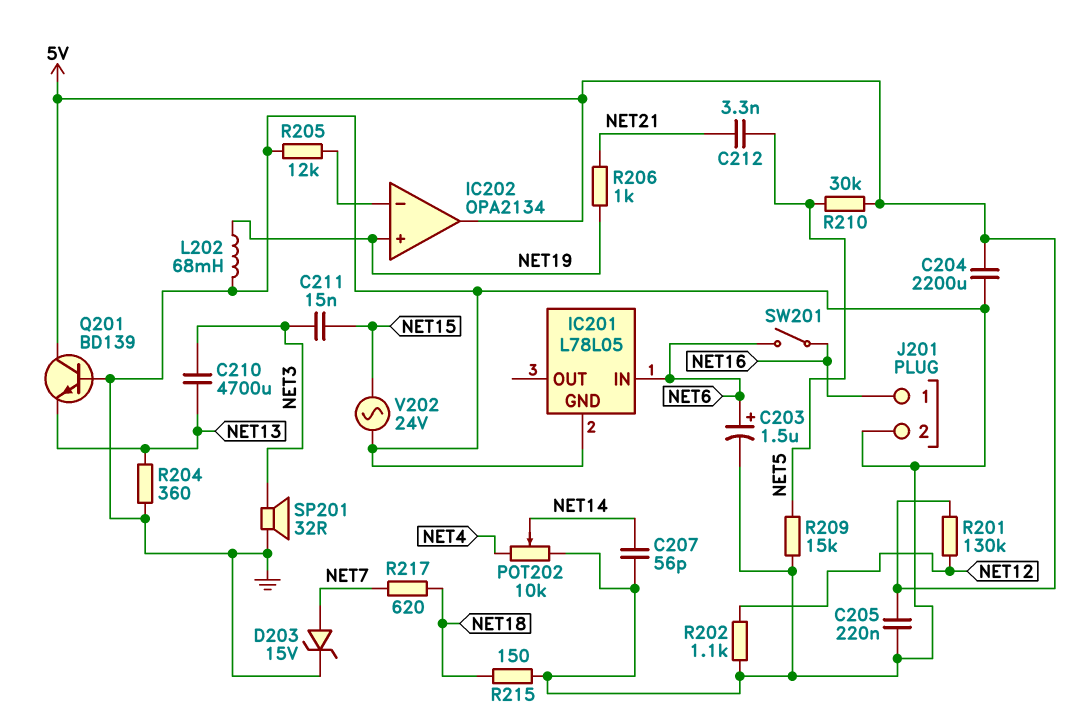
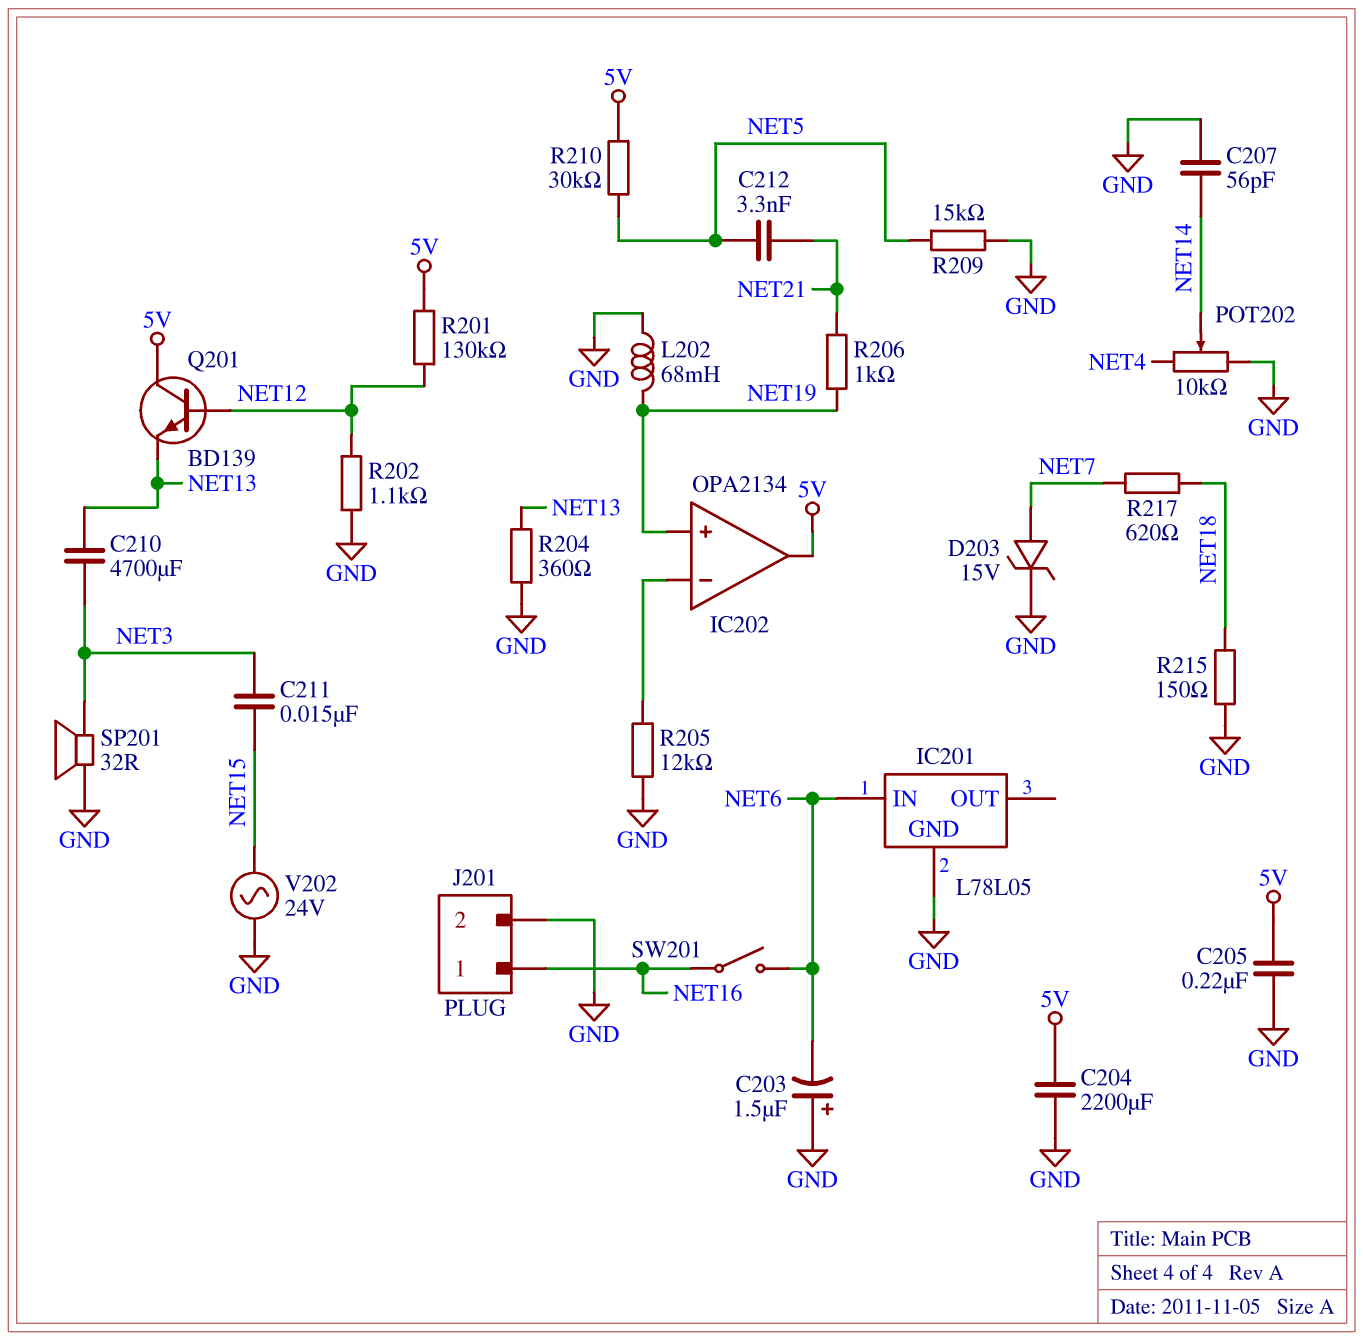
C203: 1.5uF (plus NET6, minus GND) -> 1.5uF (plus GND, minus NET6)
Q201: NPN BD139 (B GND, C 5V, E NET13) -> NPN BD139 (B NET12, C 5V, E NET13)

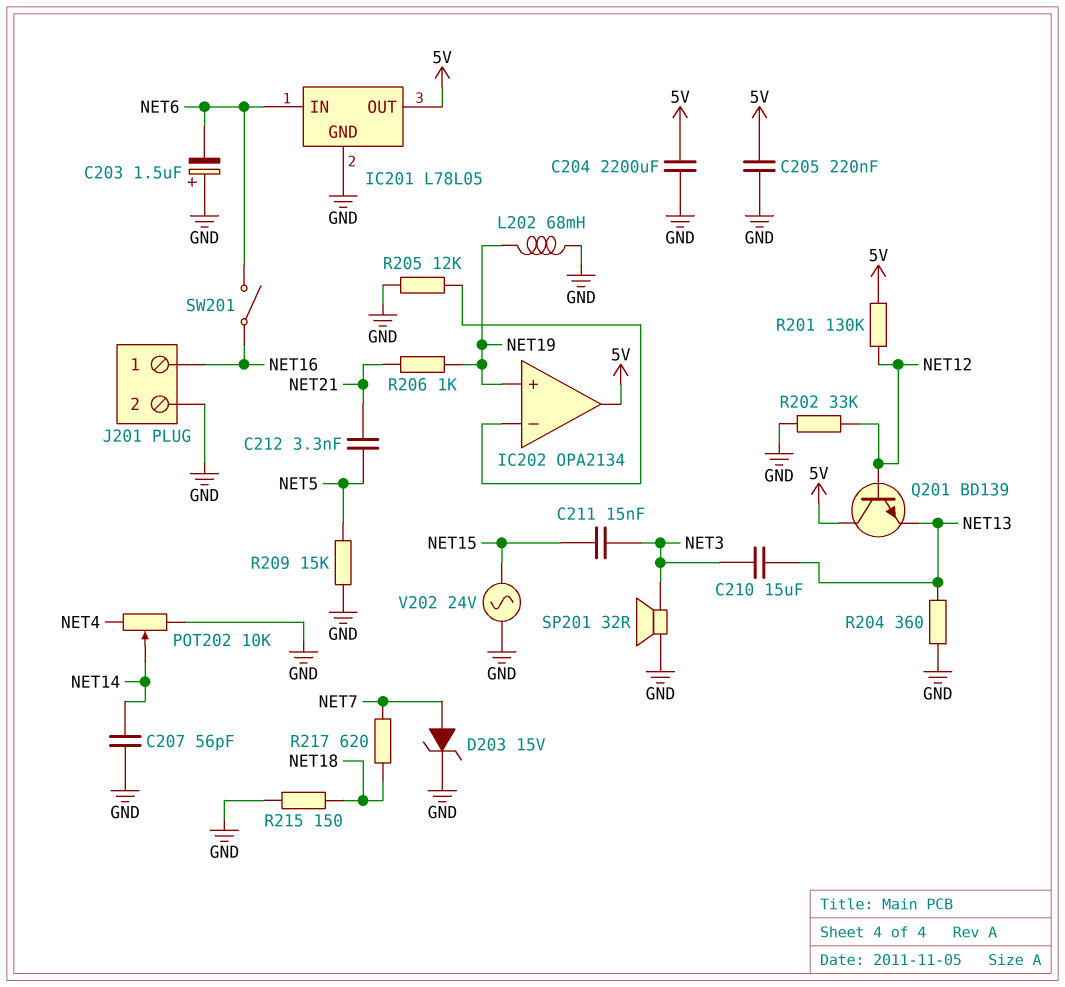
C210: 4700uF (NET3, NET13) -> 15uF (NET3, NET13)
IC201 pin OUT: none -> 5V
R202: 1.1k (GND, NET12) -> 33k (GND, NET12)
R210: 30k (5V, NET5) -> none

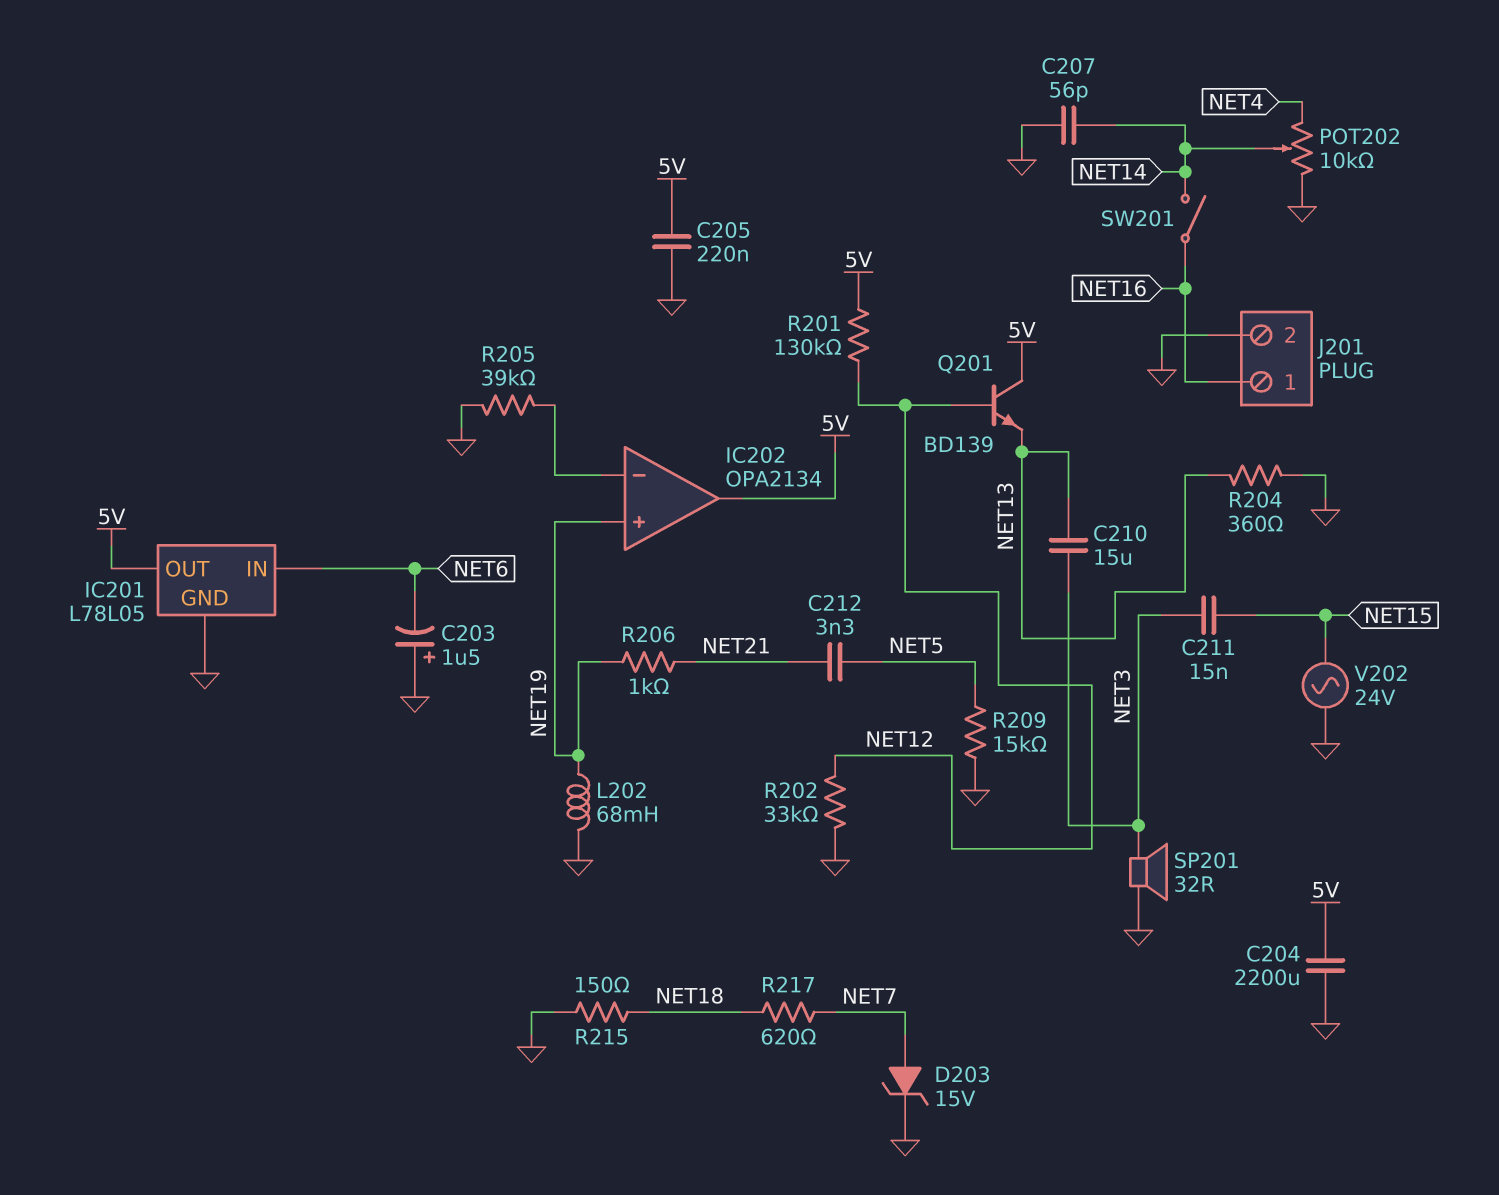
R205: 12k (GND, IC202/in-) -> 39k (GND, IC202/in-)
SW201: switch (NET6, NET16) -> switch (NET14, NET16)

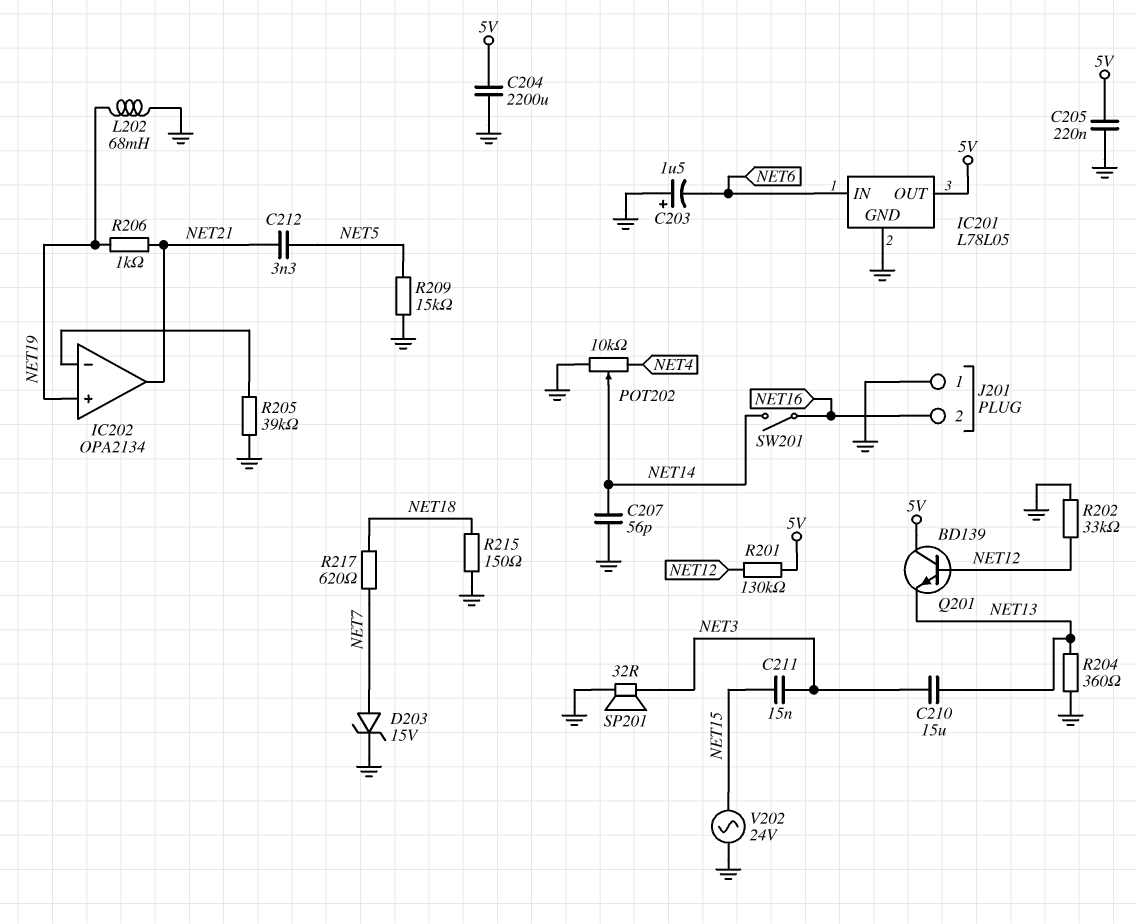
IC202 pin out: 5V -> NET21
J201 pin 1: NET16 -> GND
J201 pin 2: GND -> NET16

